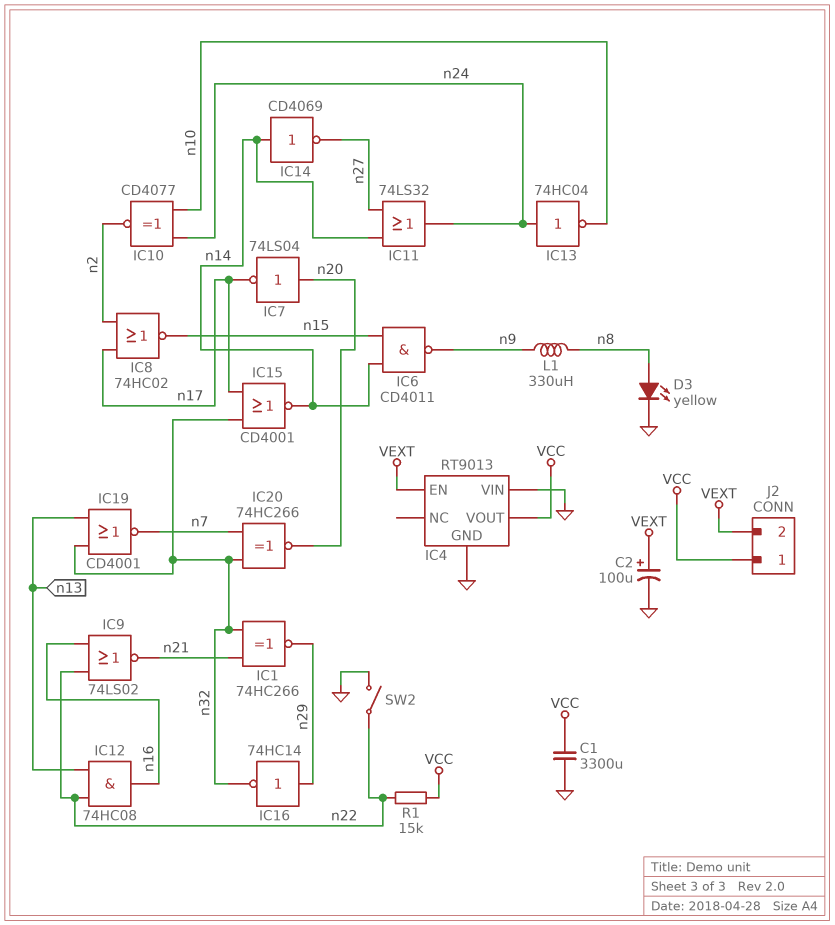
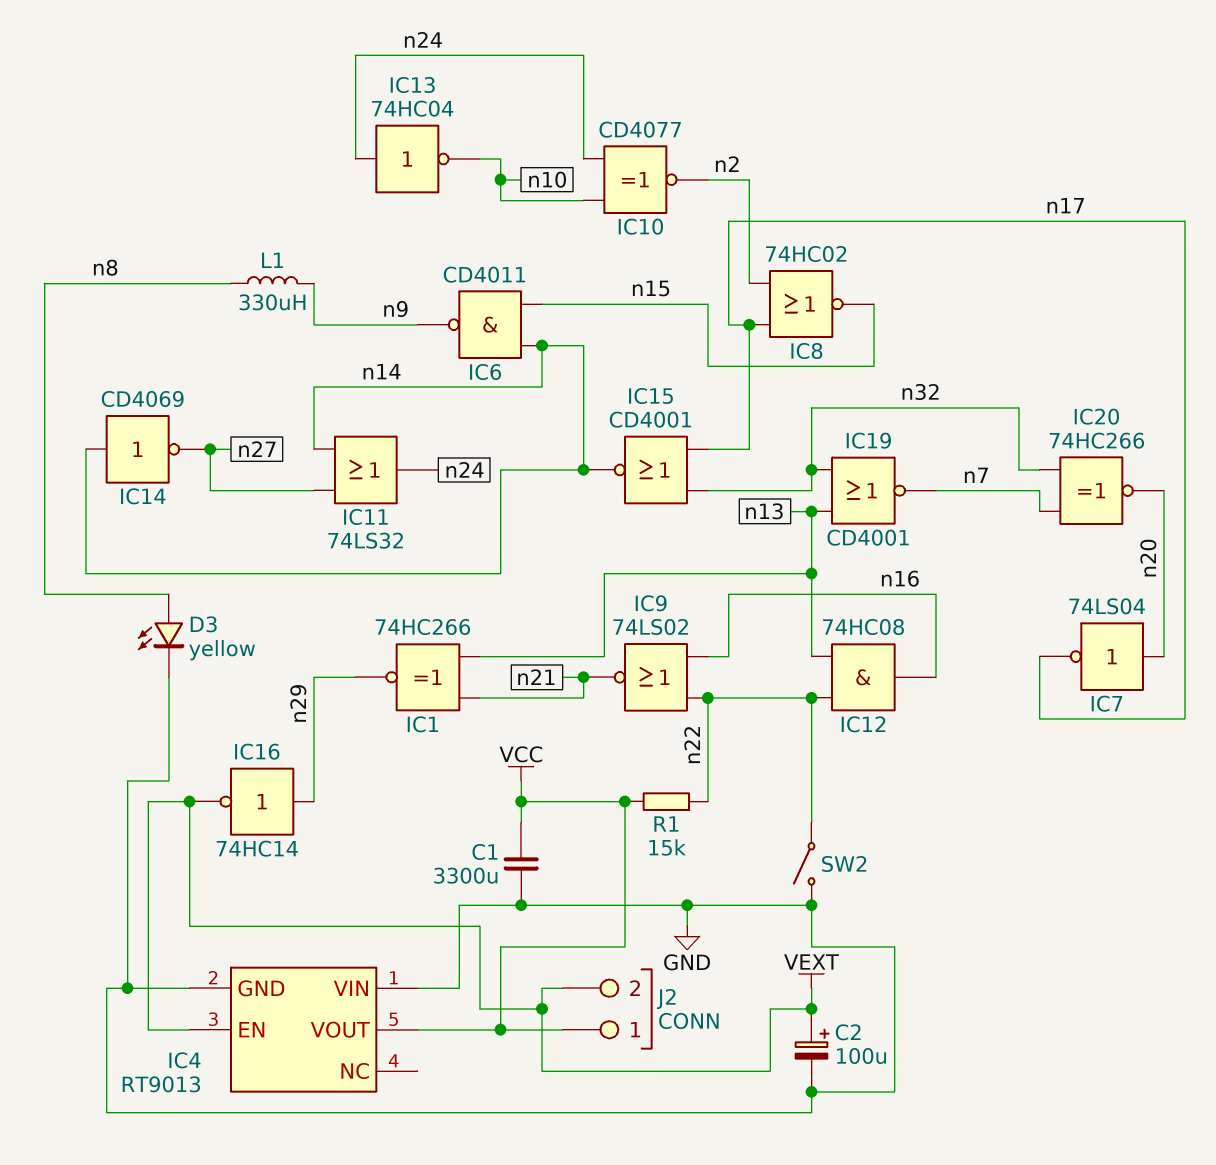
IC1: XNOR 74HC266 (in n21, in n32, out n29) -> XNOR 74HC266 (in n13, in n21, out n29)
IC16: NOT 74HC14 (in n29, out n32) -> NOT 74HC14 (in n29, out VEXT)

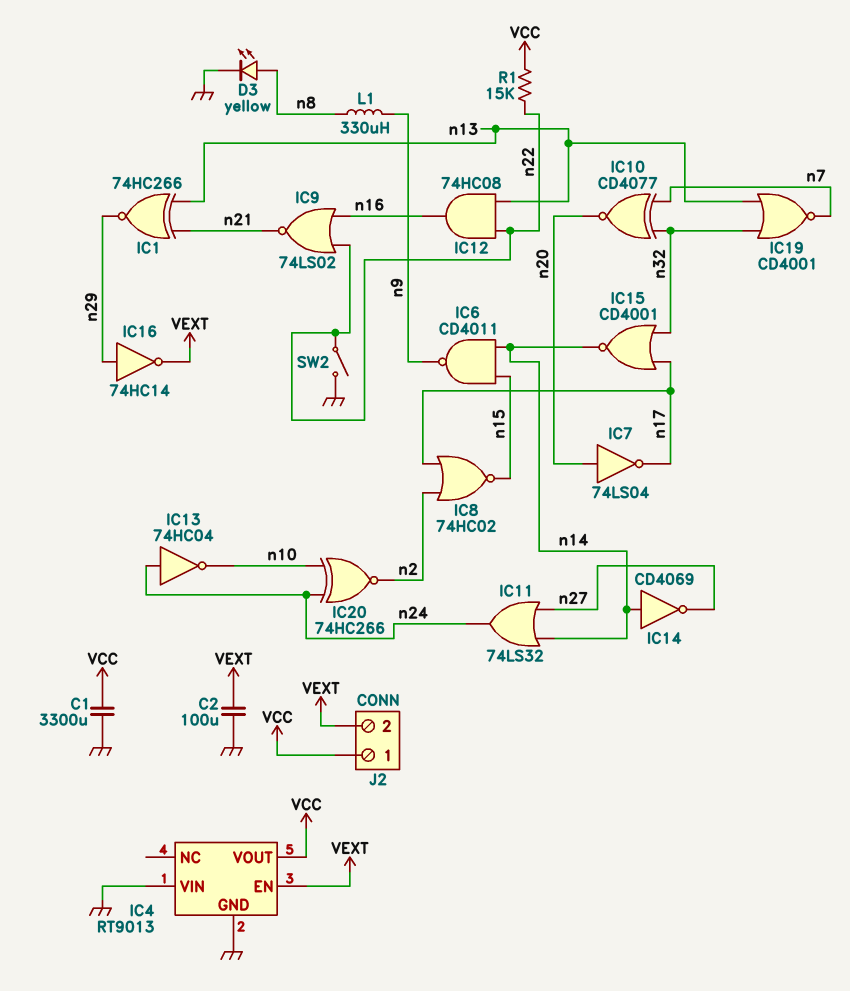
C2: 100uF (plus VEXT, minus GND) -> 100uF (GND, VEXT)
IC10: XNOR CD4077 (in n10, in n24, out n2) -> XNOR CD4077 (in n7, in n32, out n20)
IC20: XNOR 74HC266 (in n7, in n32, out n20) -> XNOR 74HC266 (in n10, in n24, out n2)

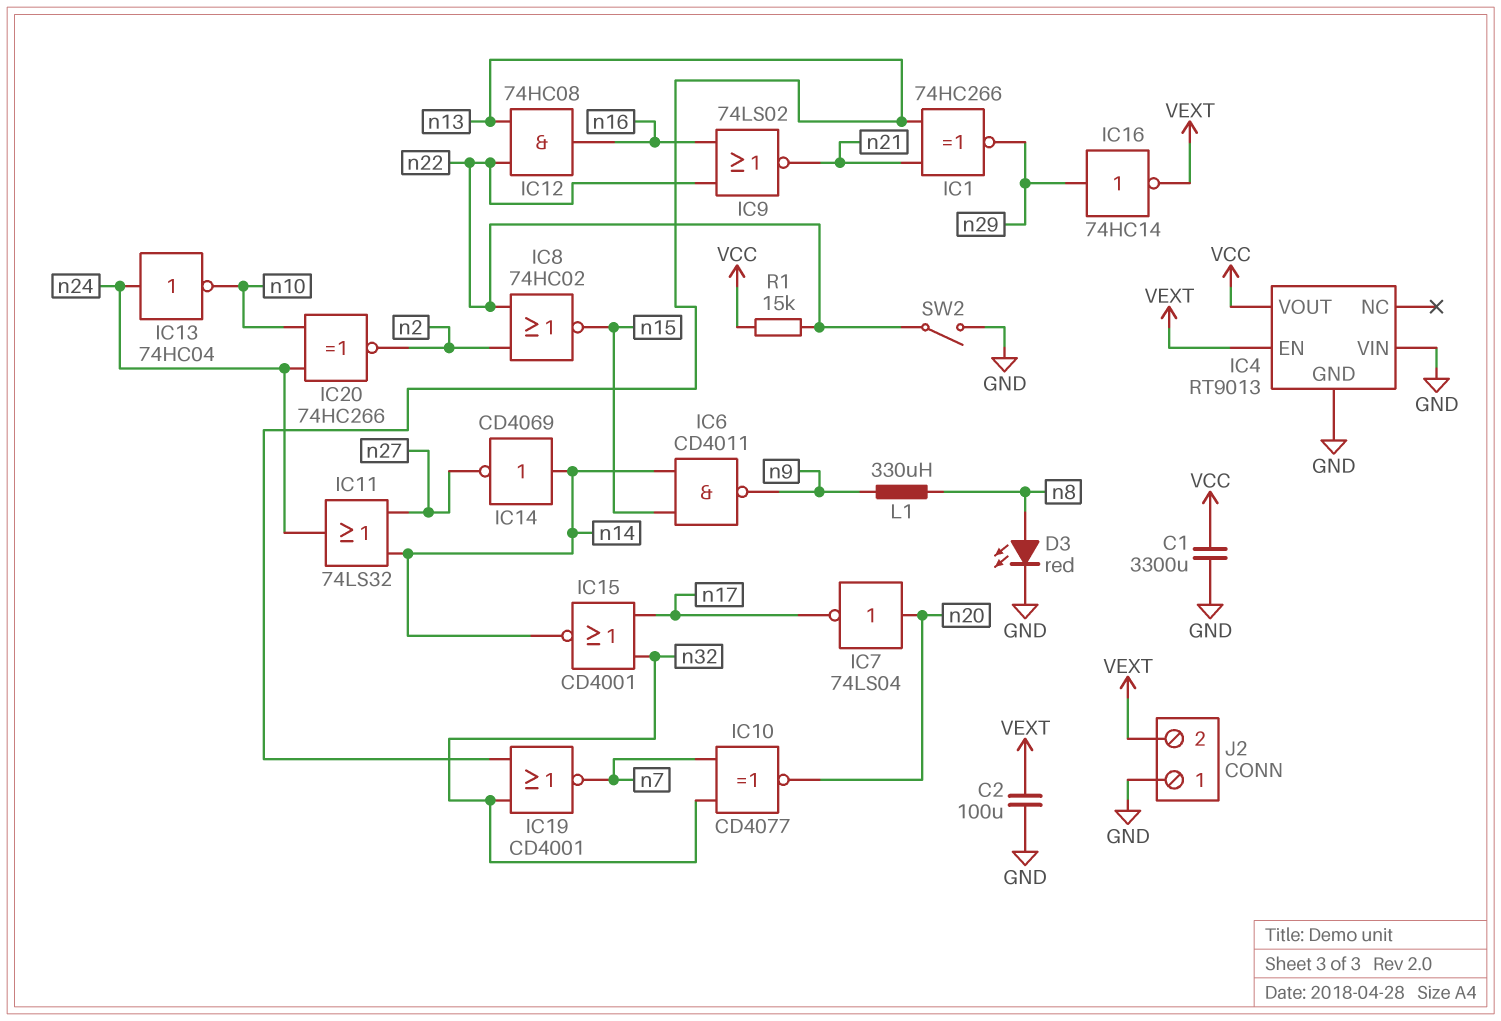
D3: LED yellow (A n8, K GND) -> LED red (A n8, K GND)
IC8: NOR 74HC02 (in n2, in n17, out n15) -> NOR 74HC02 (in n2, in n22, out n15)
J2 pin 1: VCC -> GND

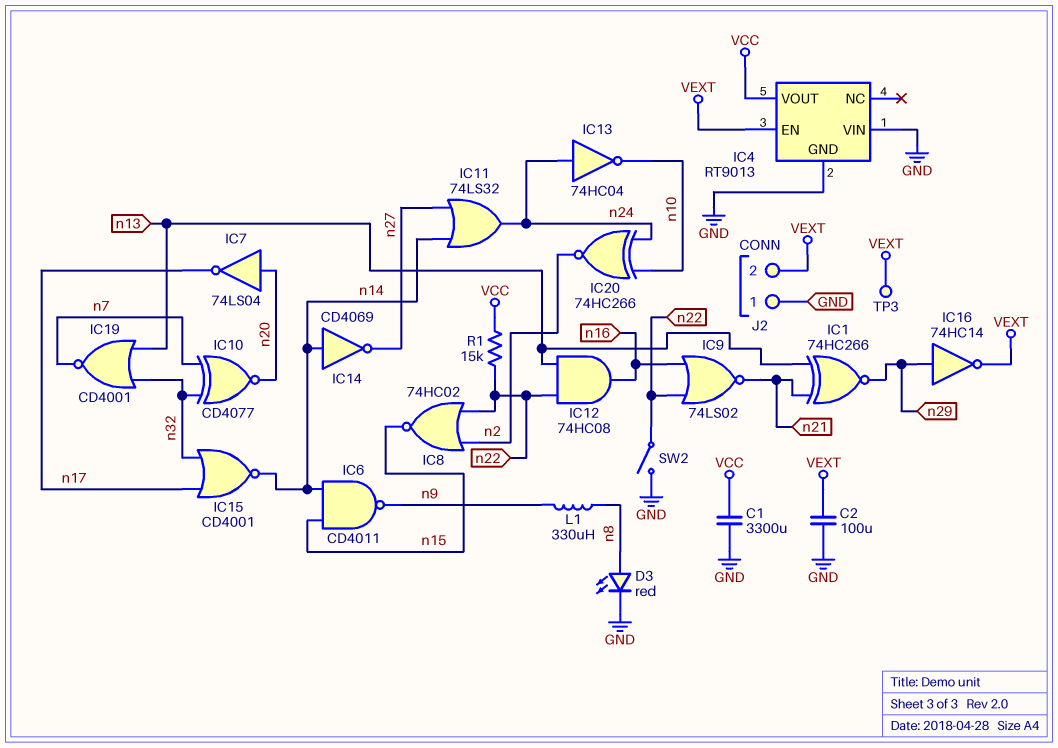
TP3: none -> test point (VEXT)

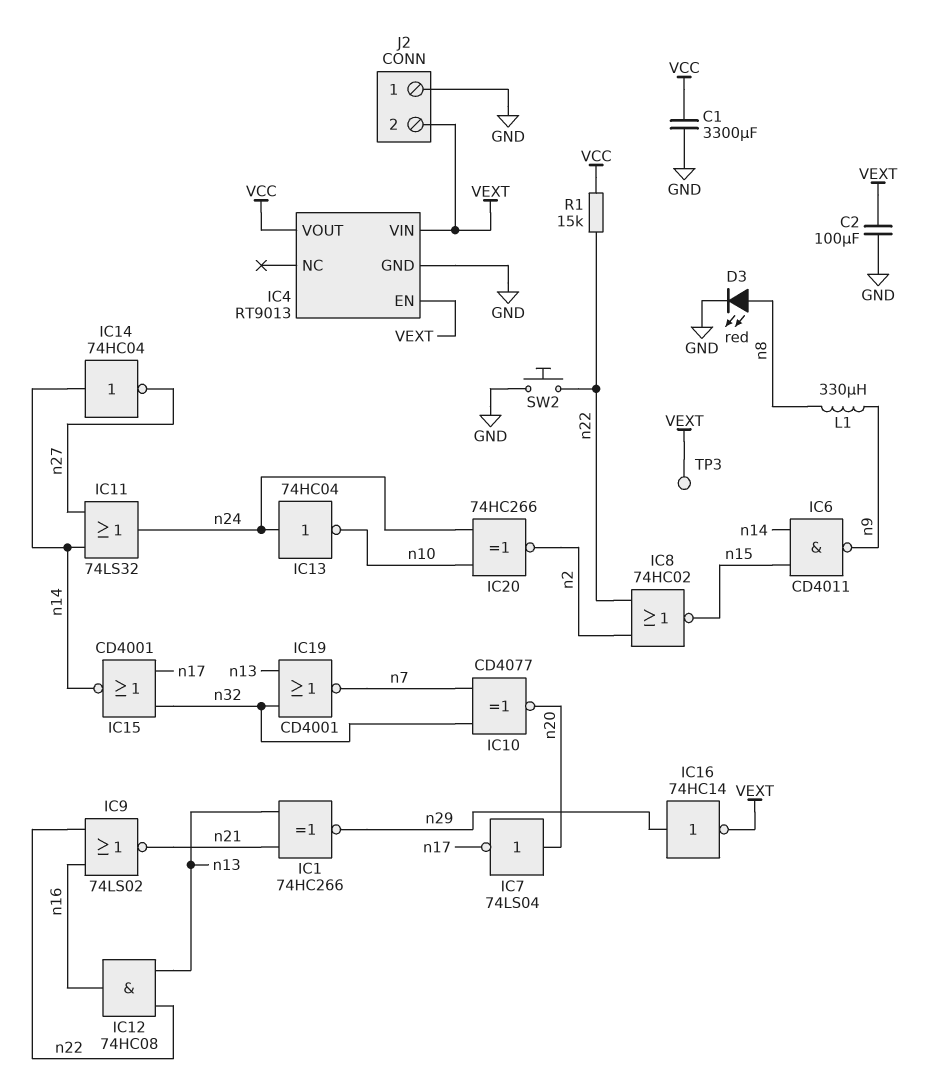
IC4 pin VIN: GND -> VEXT
IC14: NOT CD4069 (in n14, out n27) -> NOT 74HC04 (in n14, out n27)
SW2: switch (GND, n22) -> button (GND, n22)

